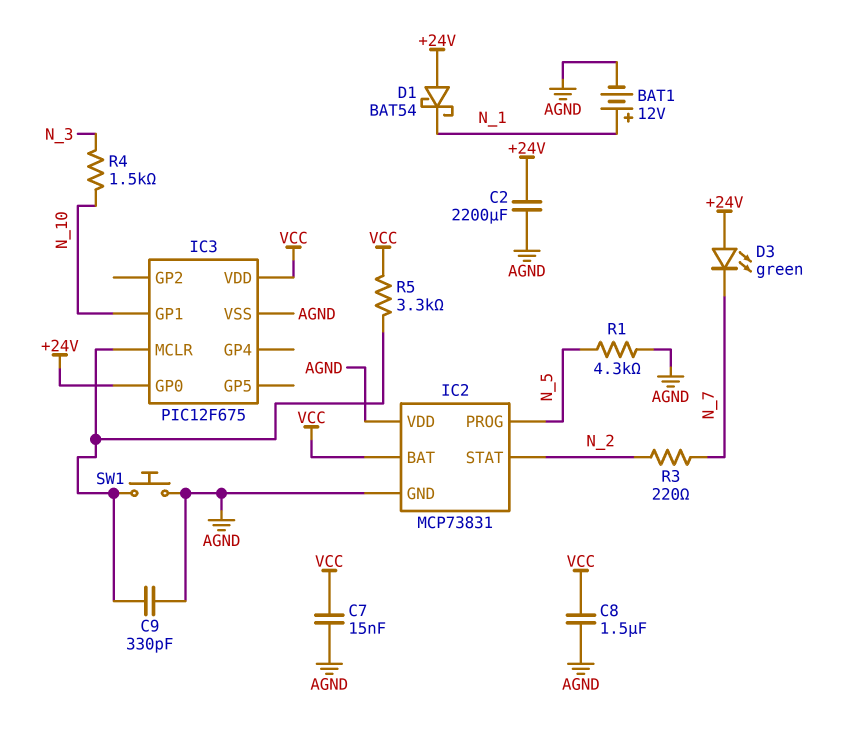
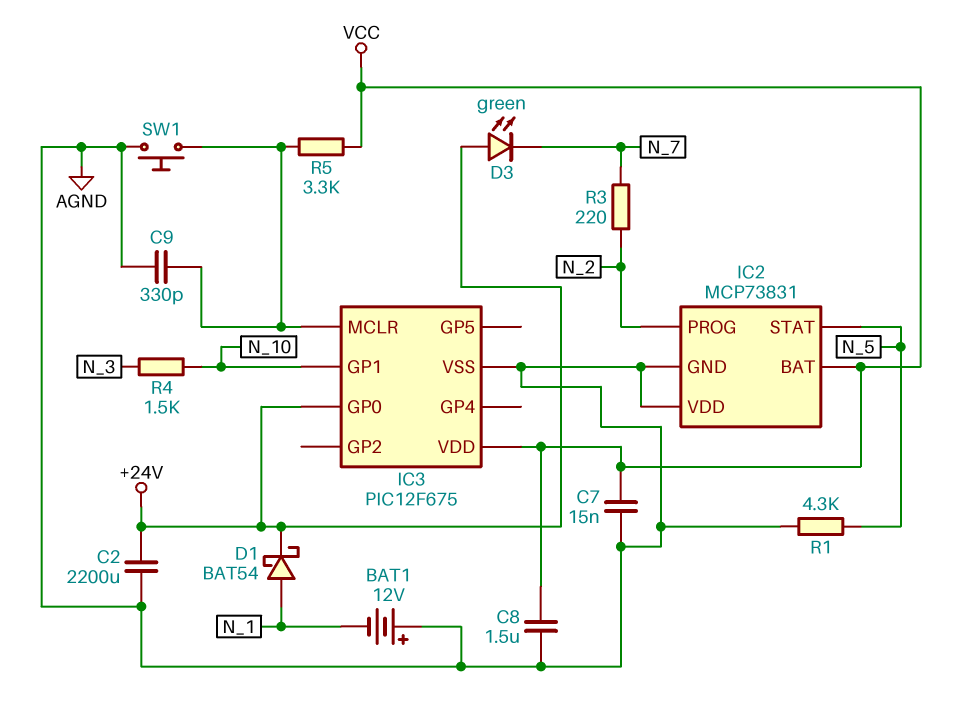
BAT1: 12V (plus N_1, minus AGND) -> 12V (plus AGND, minus N_1)
D1: schottky BAT54 (A +24V, K N_1) -> schottky BAT54 (A N_1, K +24V)
IC2 pin PROG: N_5 -> N_2
IC2 pin STAT: N_2 -> N_5

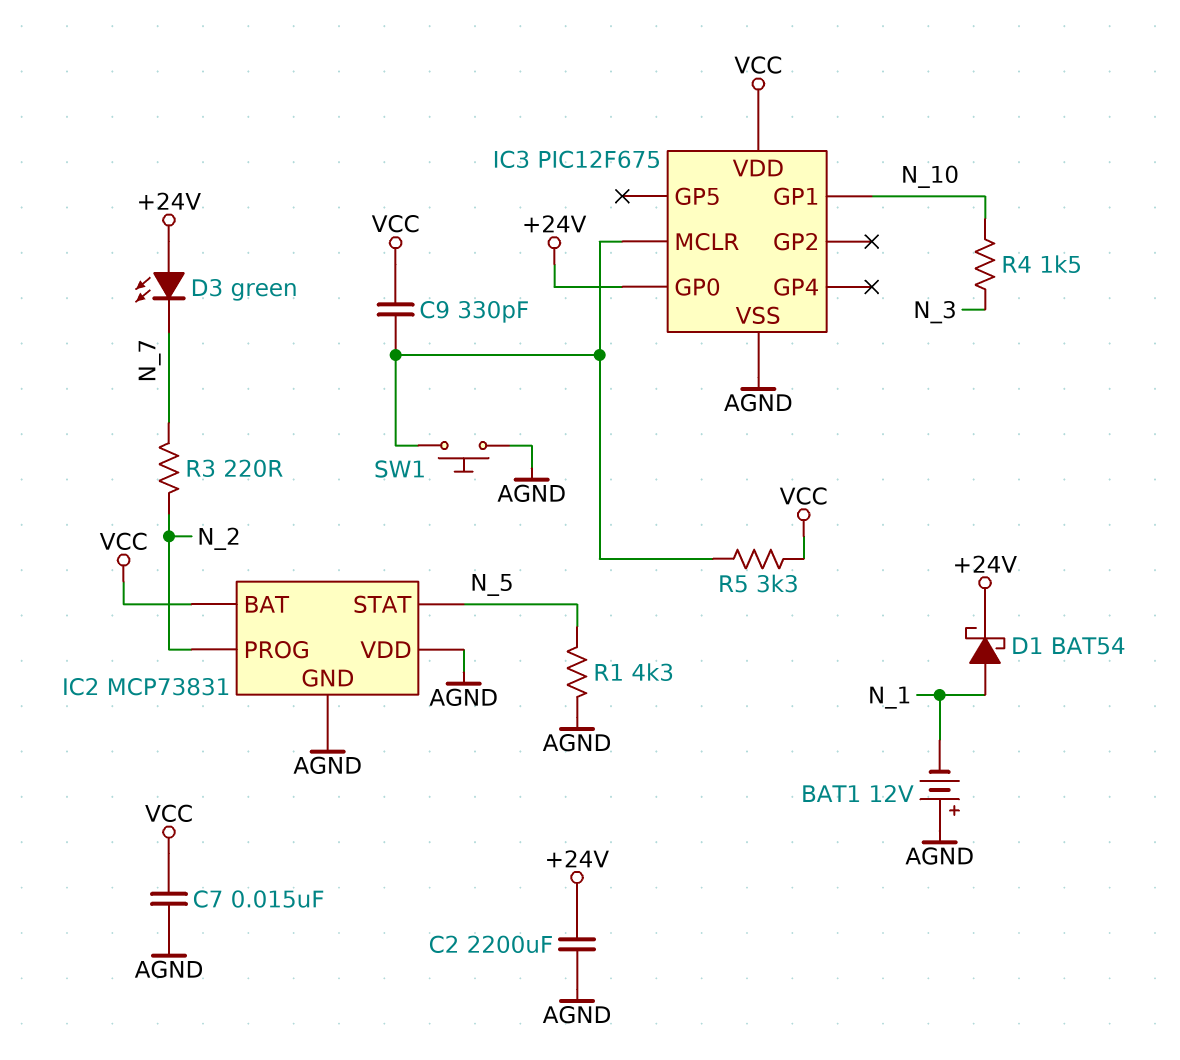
C8: 1.5uF (AGND, VCC) -> none
C9: 330pF (AGND, IC3/MCLR) -> 330pF (IC3/MCLR, VCC)

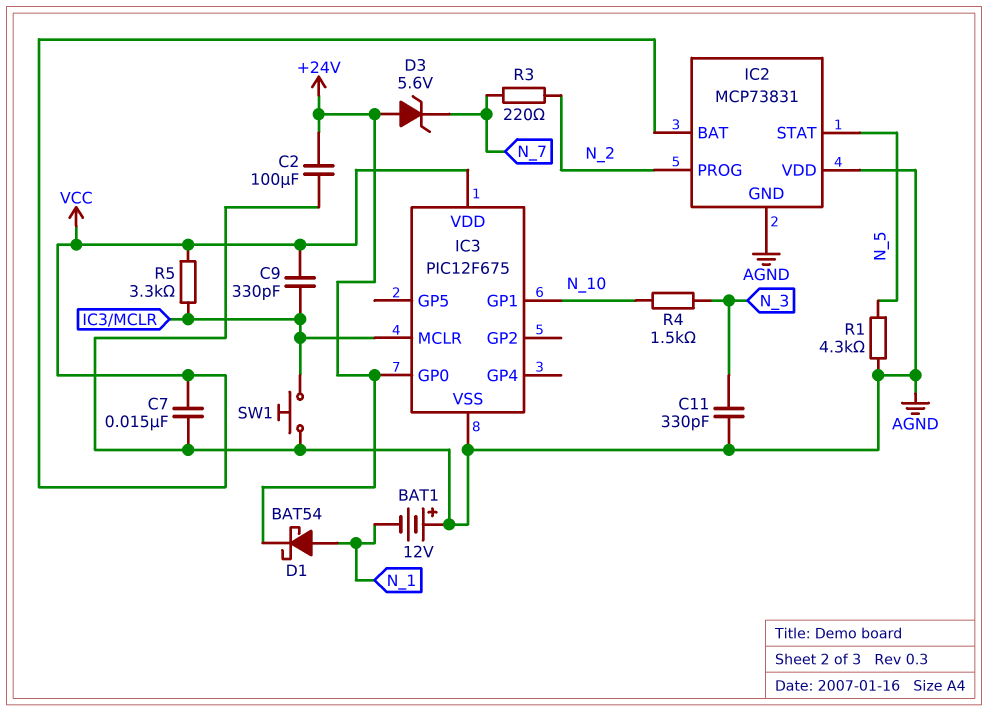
C2: 2200uF (+24V, AGND) -> 100uF (+24V, AGND)
C11: none -> 330pF (AGND, N_3)
D3: LED green (A +24V, K N_7) -> zener 5.6V (A +24V, K N_7)

